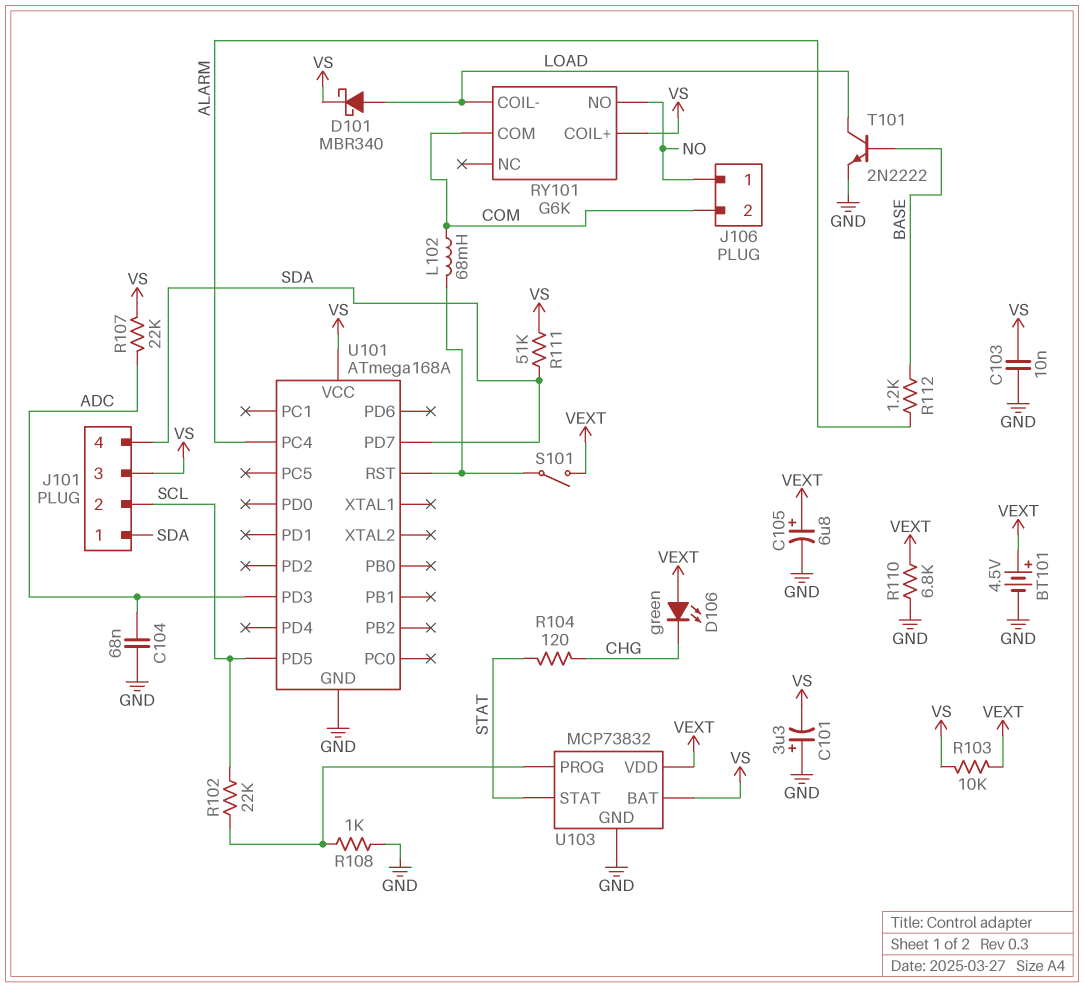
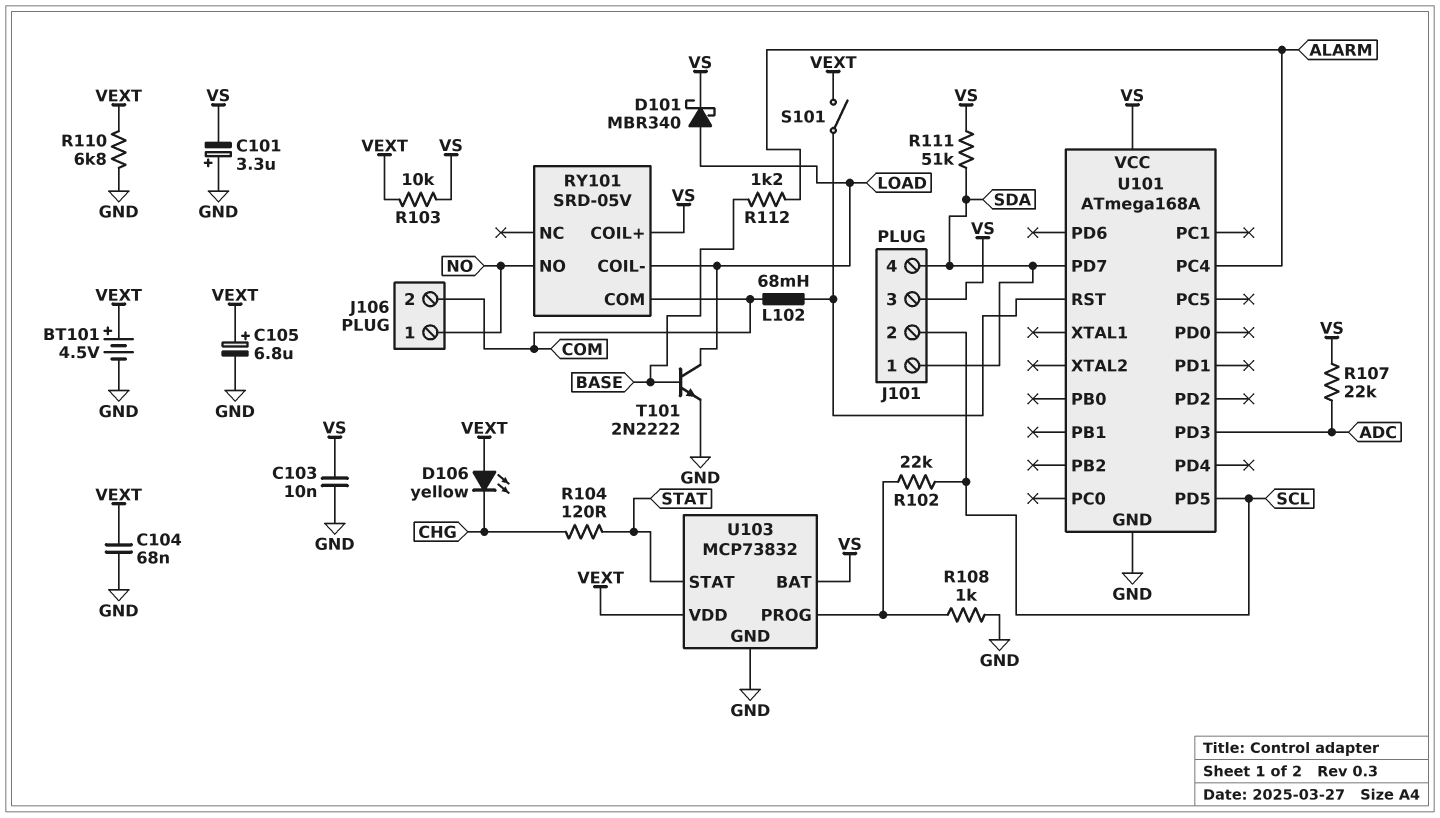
C104: 68nF (ADC, GND) -> 68nF (GND, VEXT)
D106: LED green (A VEXT, K CHG) -> LED yellow (A VEXT, K CHG)
RY101: G6K -> SRD-05V

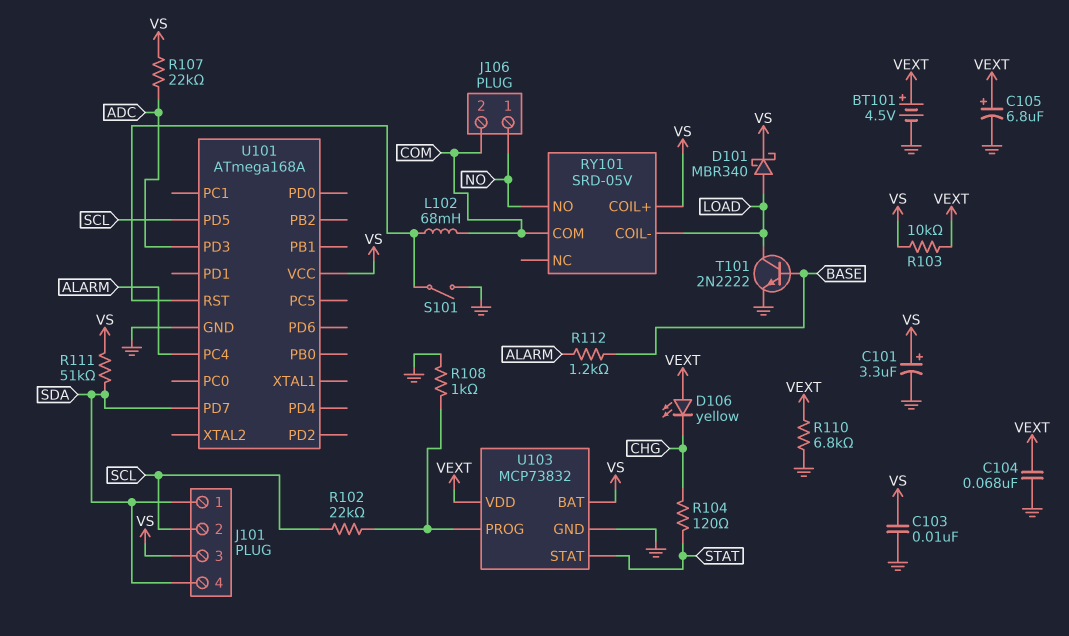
C101: 3.3uF (plus GND, minus VS) -> 3.3uF (plus VS, minus GND)
S101: switch (U101/RST, VEXT) -> switch (GND, U101/RST)

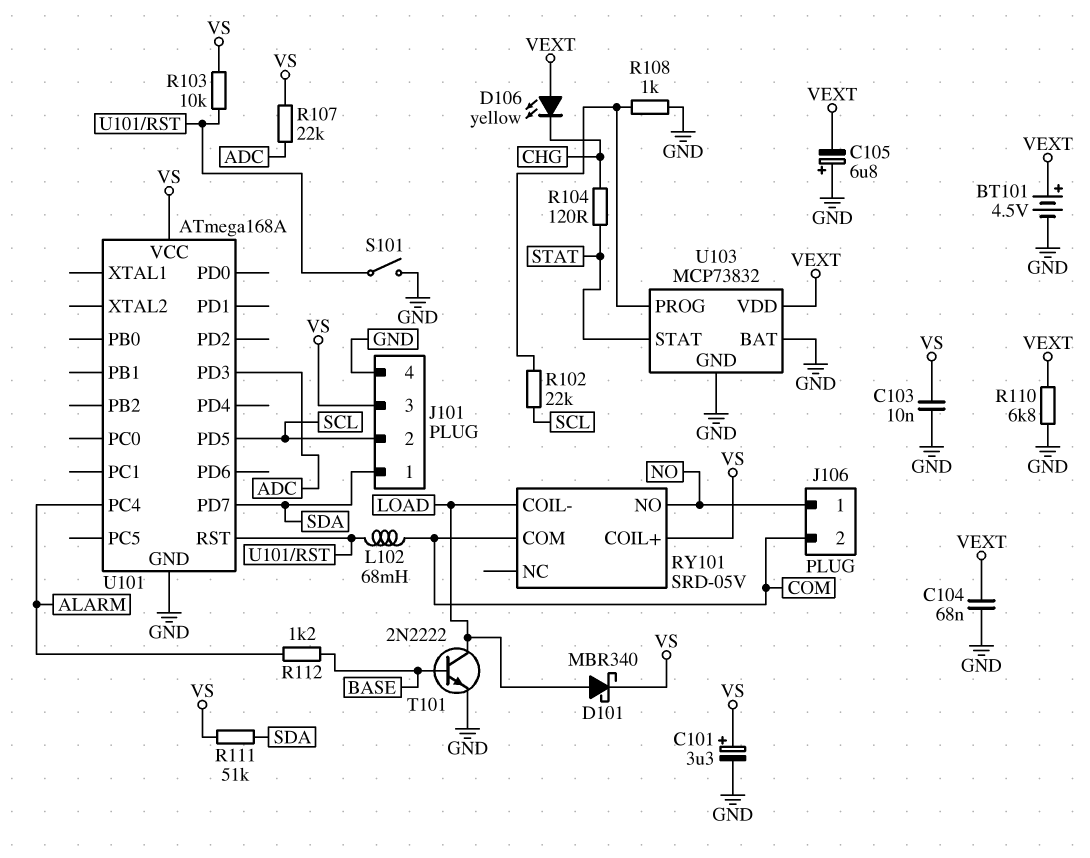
C105: 6.8uF (plus VEXT, minus GND) -> 6.8uF (plus GND, minus VEXT)
J101 pin 4: SDA -> GND
R103: 10k (VEXT, VS) -> 10k (U101/RST, VS)
U103 pin BAT: VS -> GND

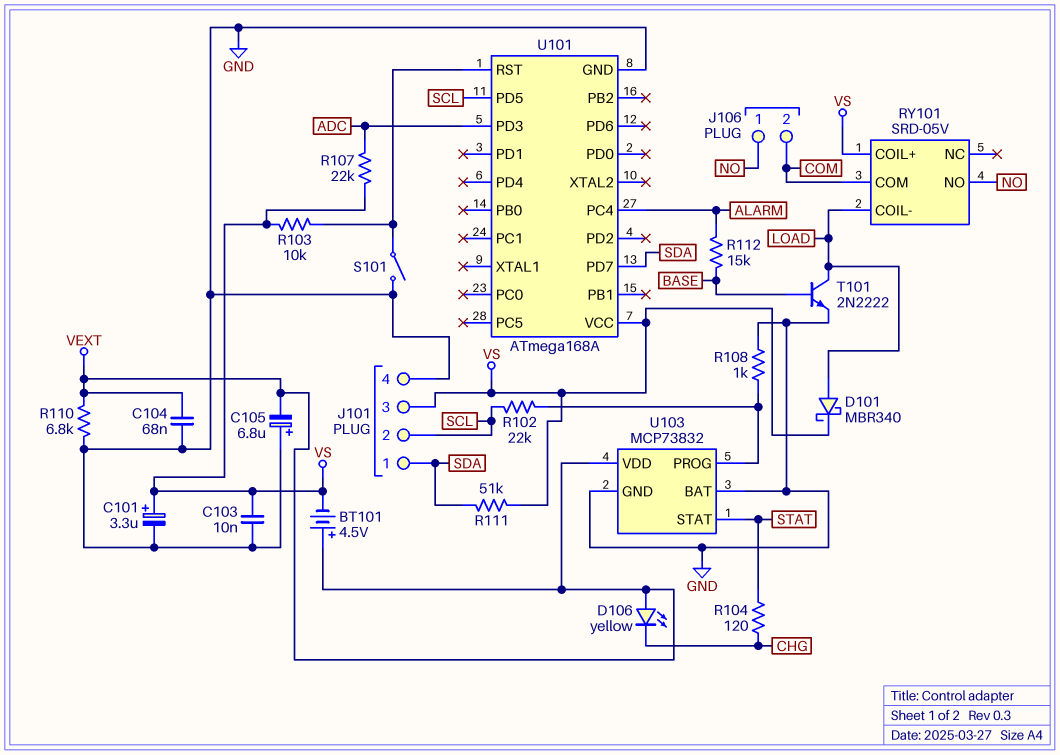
BT101: 4.5V (plus VEXT, minus GND) -> 4.5V (plus VEXT, minus VS)
L102: 68mH (COM, U101/RST) -> none
R112: 1.2k (ALARM, BASE) -> 15k (ALARM, BASE)

